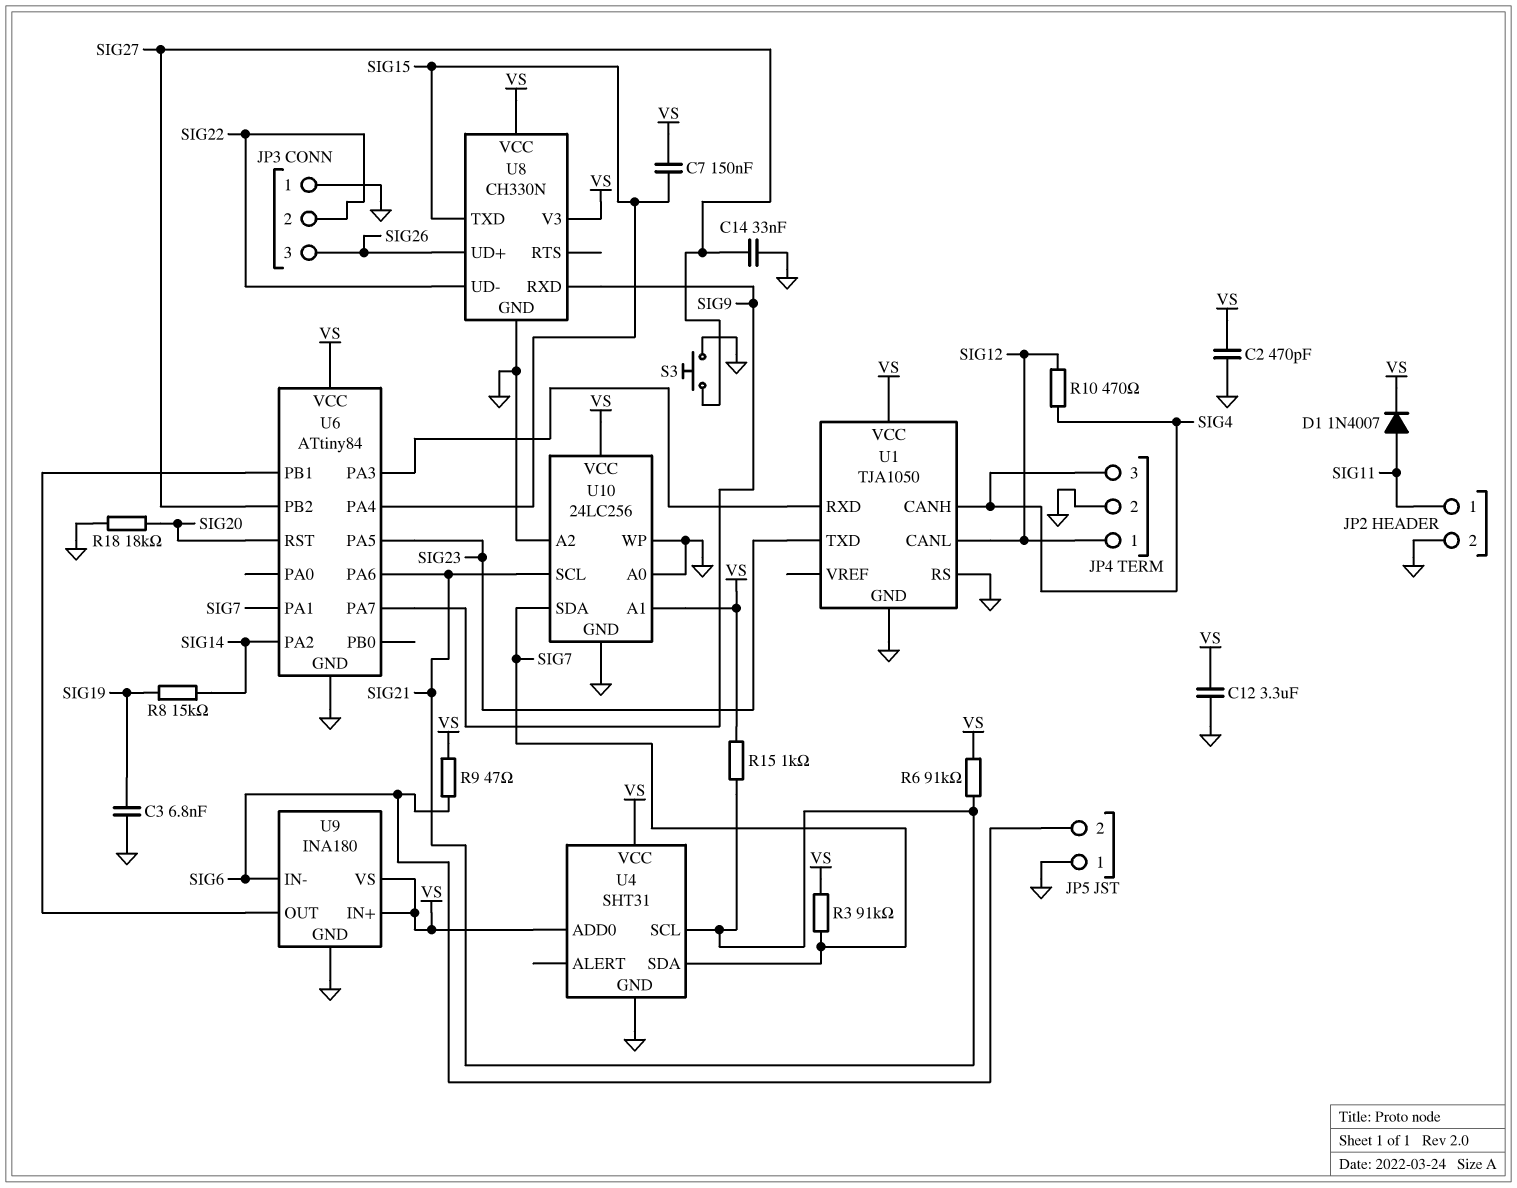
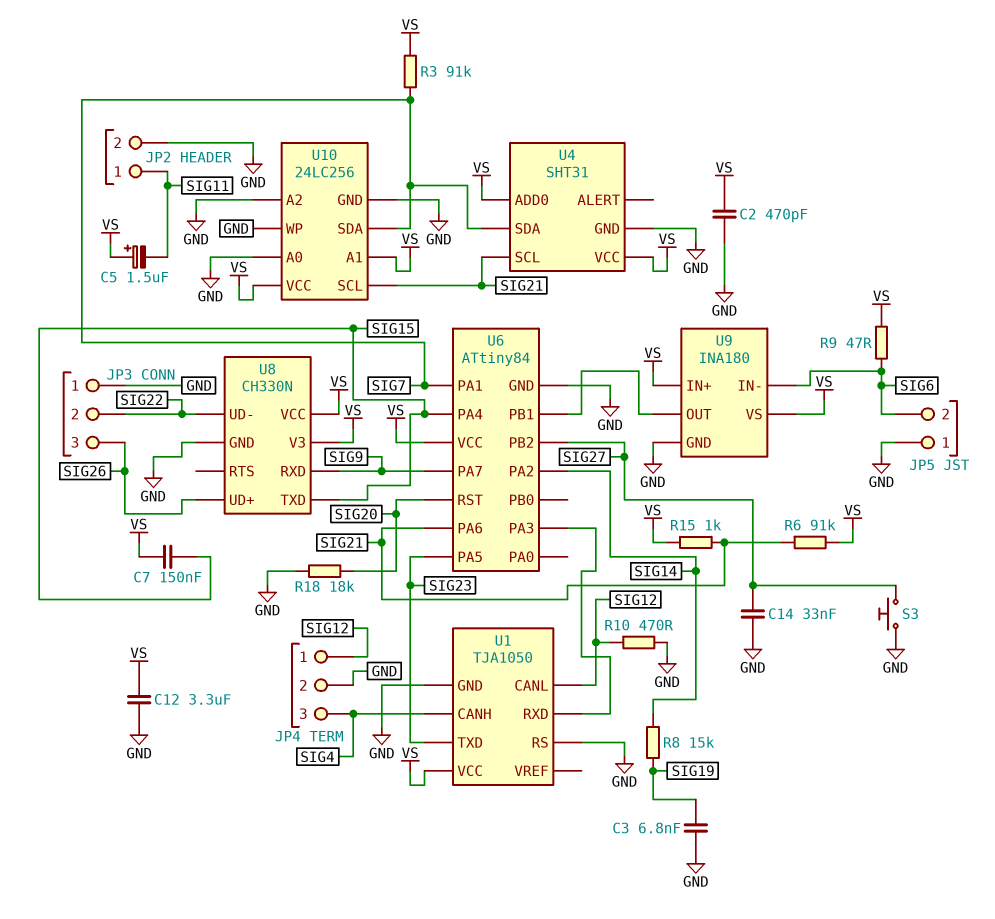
C5: none -> 1.5uF (plus VS, minus SIG11)
D1: diode 1N4007 (A SIG11, K VS) -> none
R10: 470 (SIG4, SIG12) -> 470 (GND, SIG12)

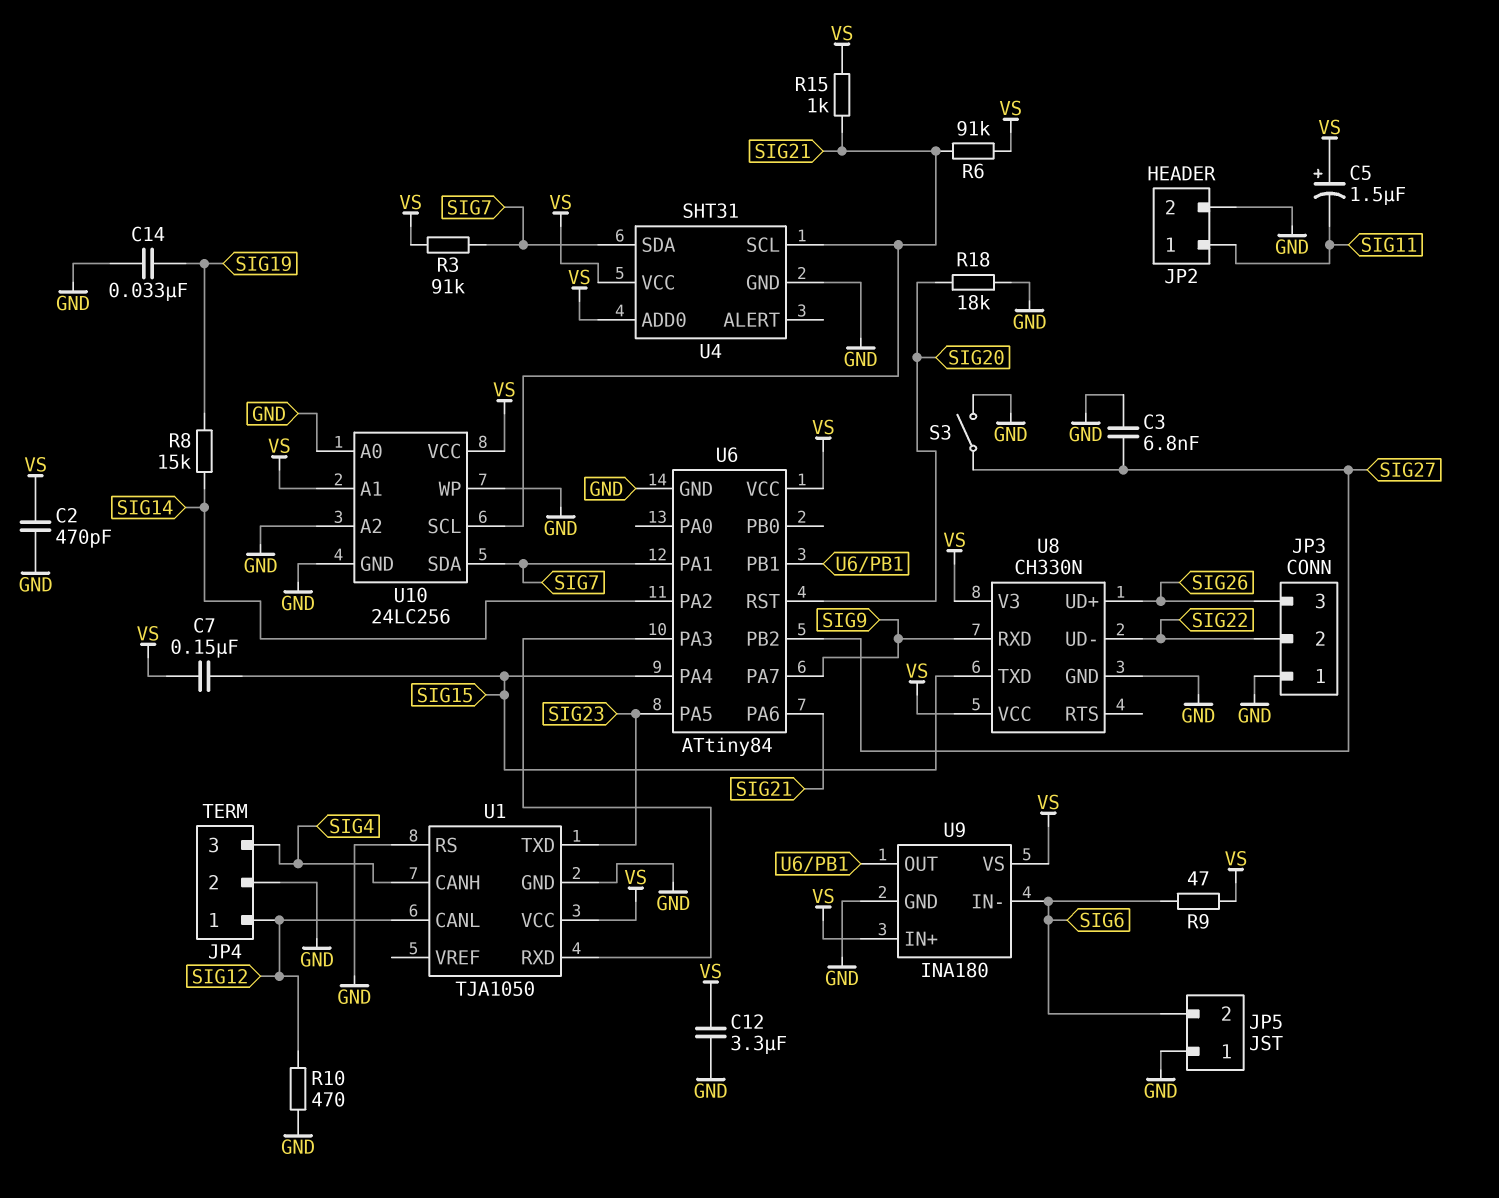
C3: 6.8nF (GND, SIG19) -> 6.8nF (GND, SIG27)
C14: 33nF (GND, SIG27) -> 33nF (GND, SIG19)
S3: button (GND, SIG27) -> switch (GND, SIG27)

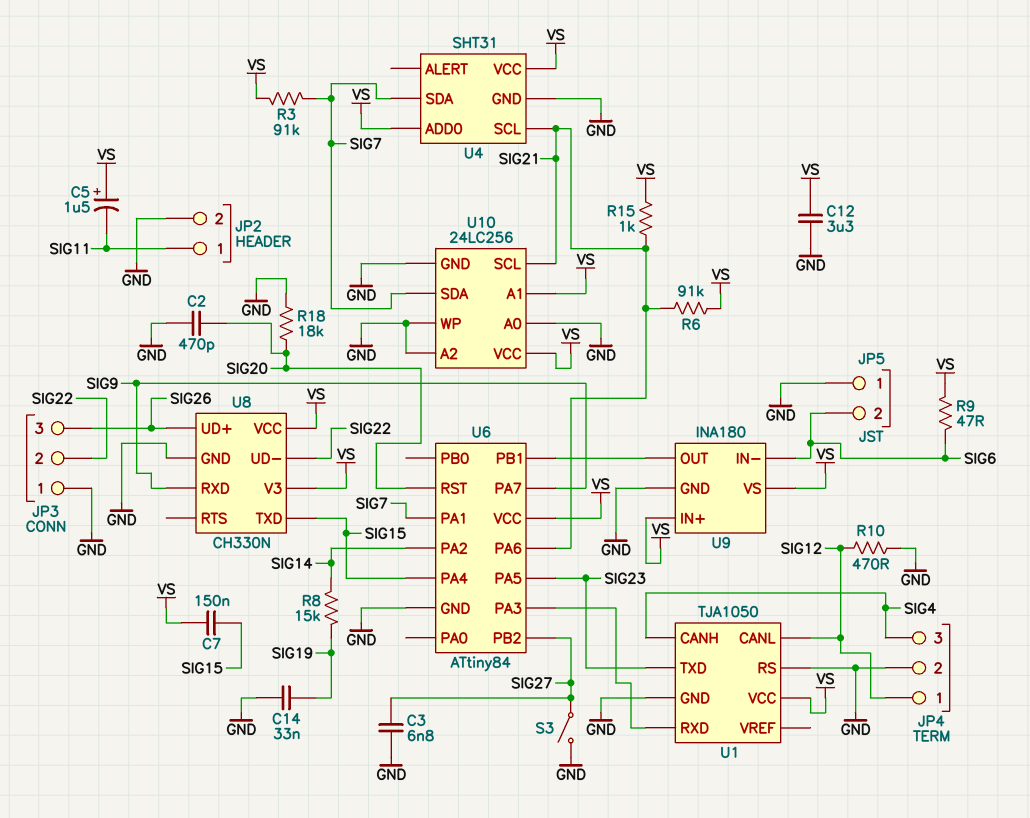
C2: 470pF (GND, VS) -> 470pF (GND, SIG20)

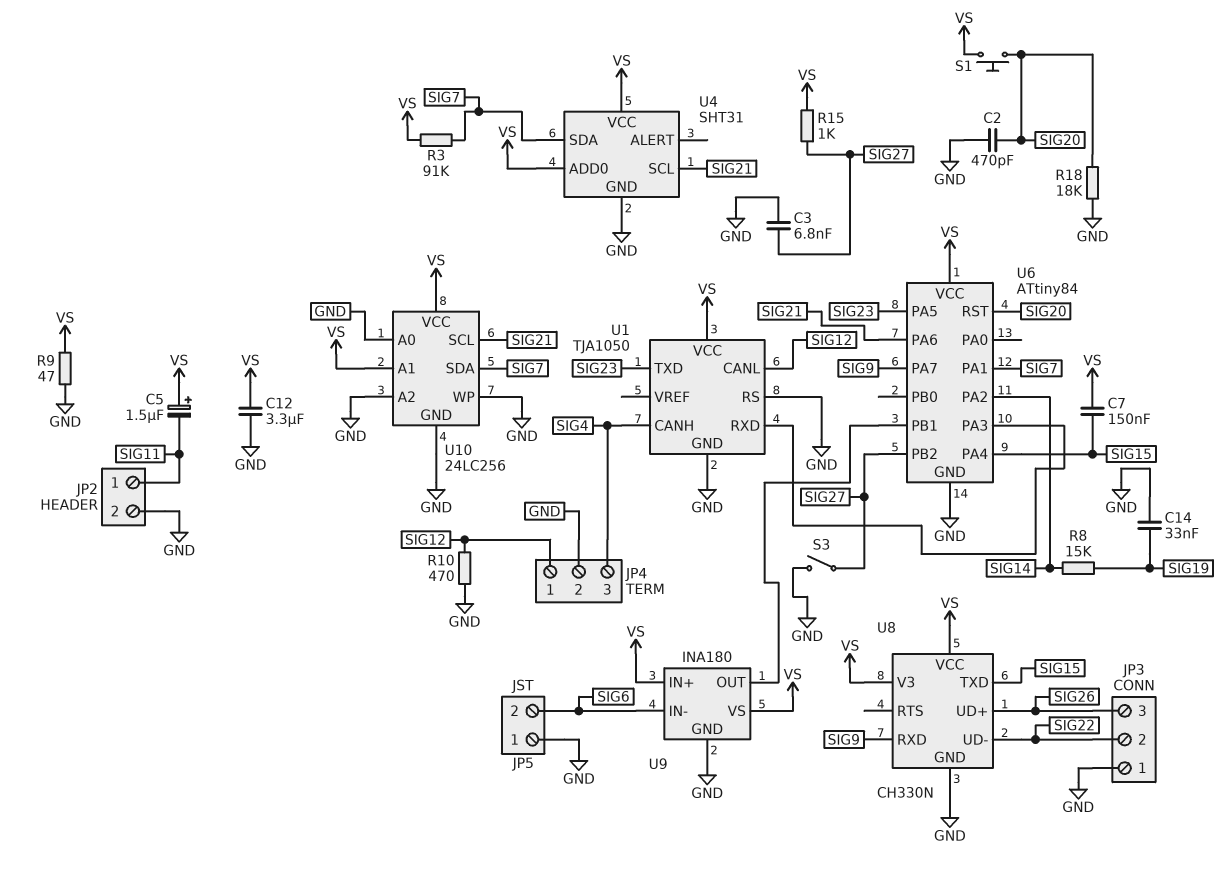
R6: 91k (SIG21, VS) -> none
R9: 47 (SIG6, VS) -> 47 (GND, VS)
R15: 1k (SIG21, VS) -> 1k (SIG27, VS)
S1: none -> button (SIG20, VS)

